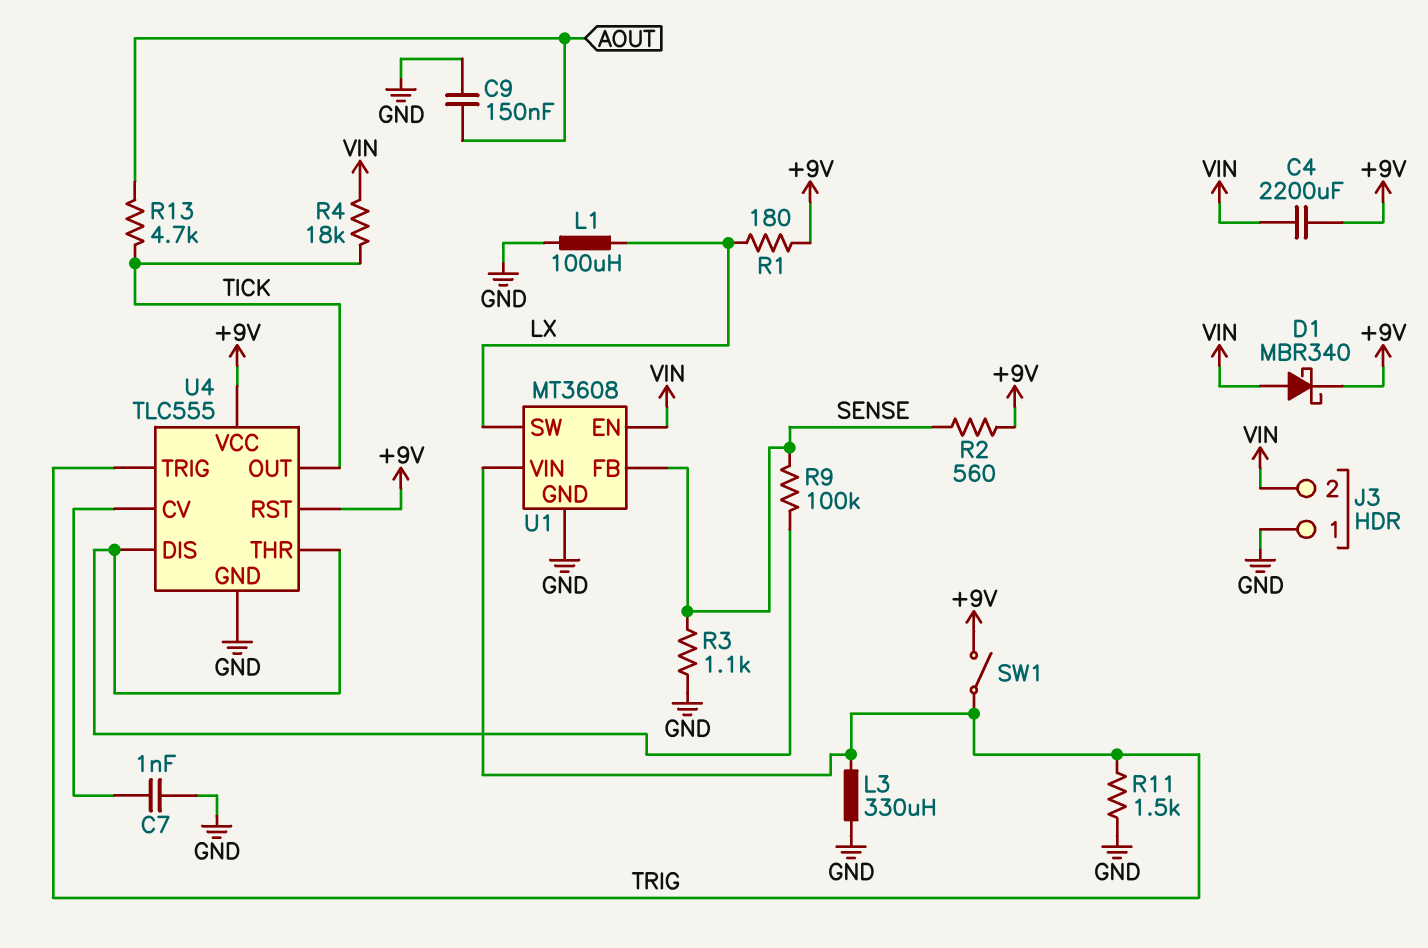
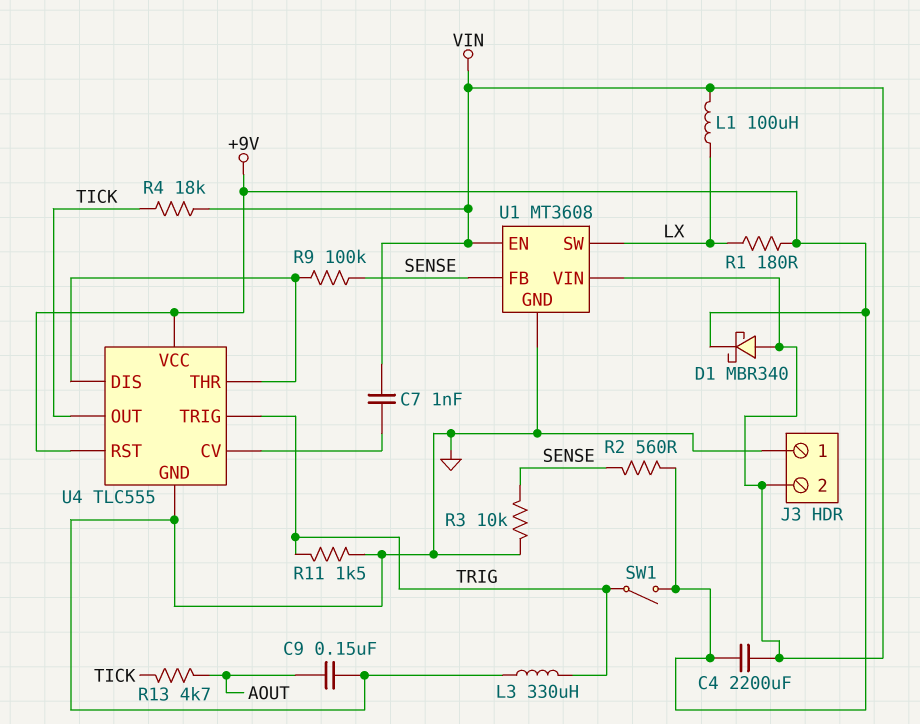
C7: 1nF (GND, U4/CV) -> 1nF (U4/CV, VIN)
L1: 100uH (GND, LX) -> 100uH (LX, VIN)
R3: 1.1k (GND, SENSE) -> 10k (GND, SENSE)
U1 pin VIN: TRIG -> VIN

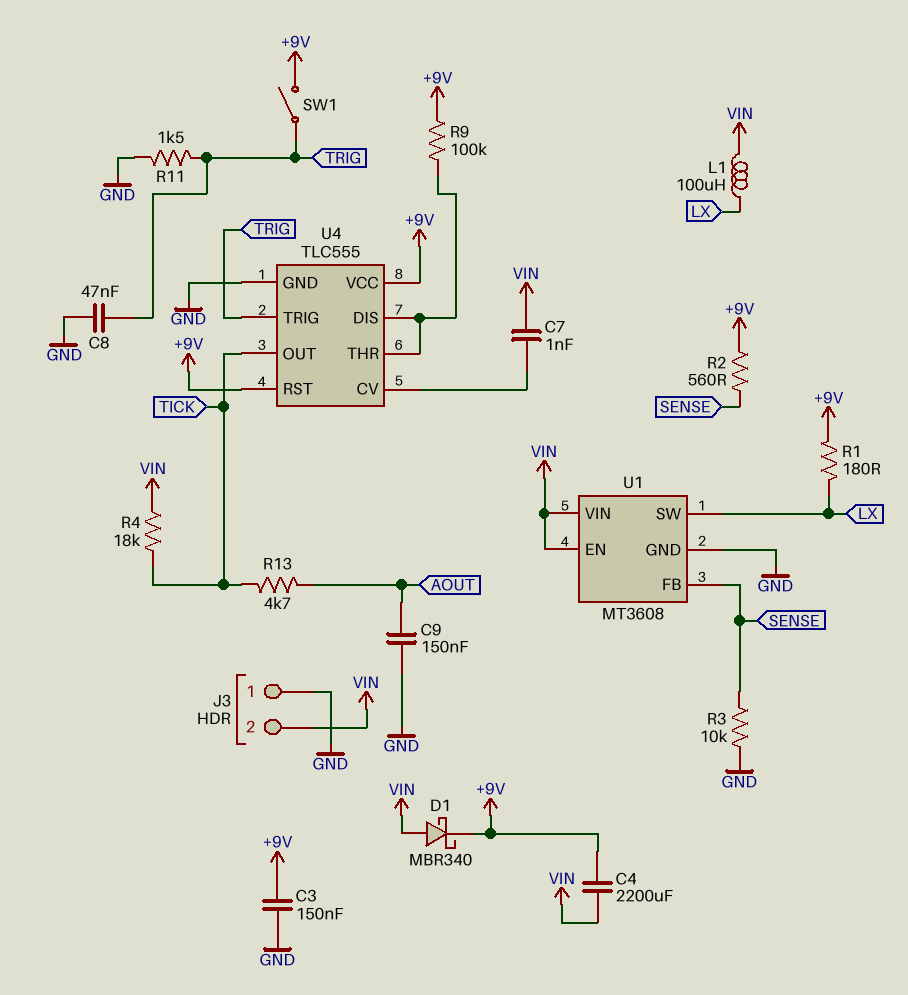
C3: none -> 150nF (+9V, GND)
C8: none -> 47nF (GND, TRIG)
L3: 330uH (GND, TRIG) -> none
R9: 100k (SENSE, U4/DIS) -> 100k (+9V, U4/DIS)

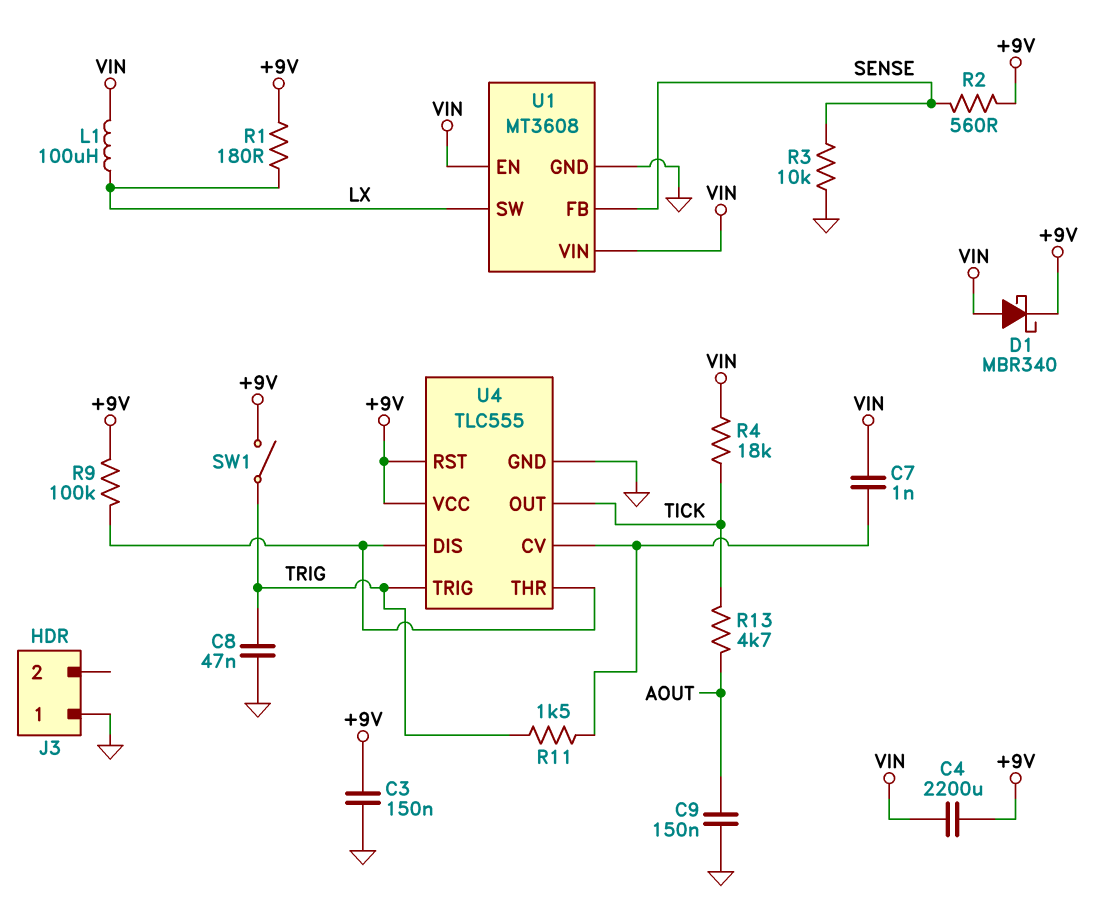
J3 pin 2: VIN -> none
R11: 1.5k (GND, TRIG) -> 1.5k (TRIG, U4/CV)

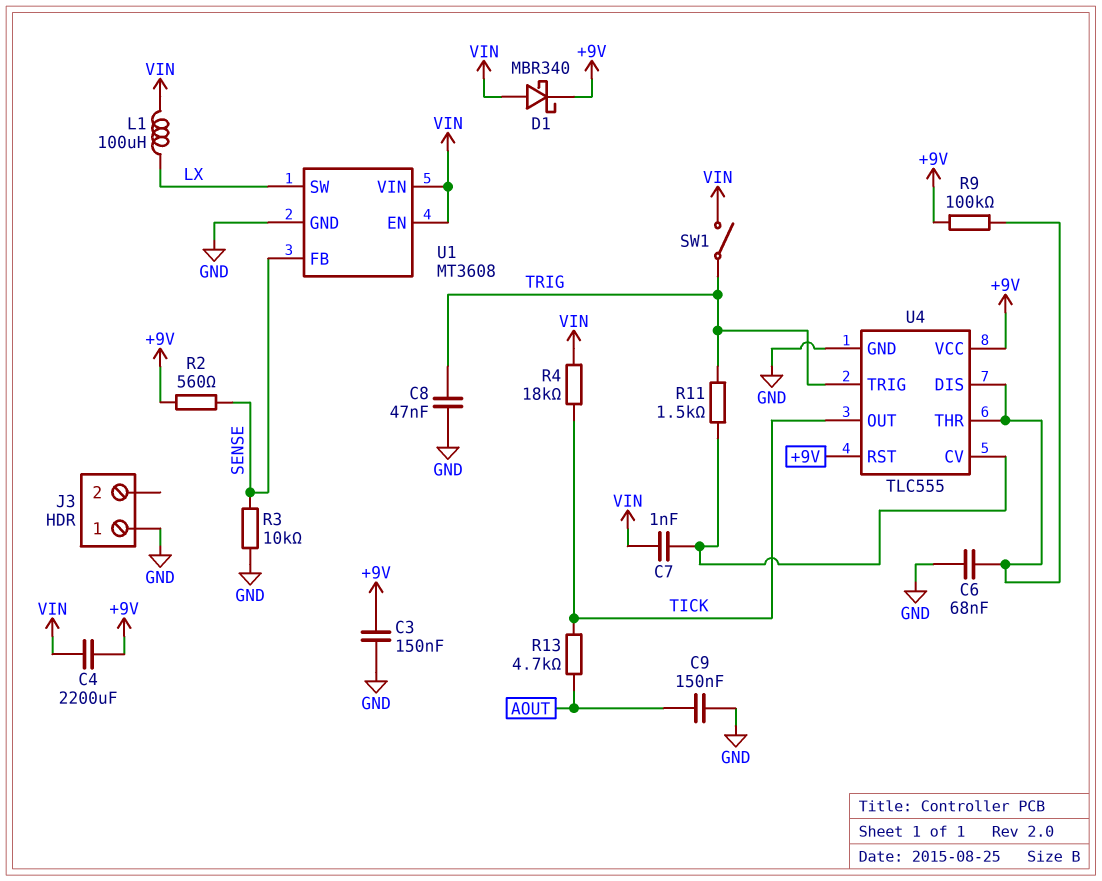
C6: none -> 68nF (GND, U4/DIS)
R1: 180 (+9V, LX) -> none
SW1: switch (+9V, TRIG) -> switch (TRIG, VIN)

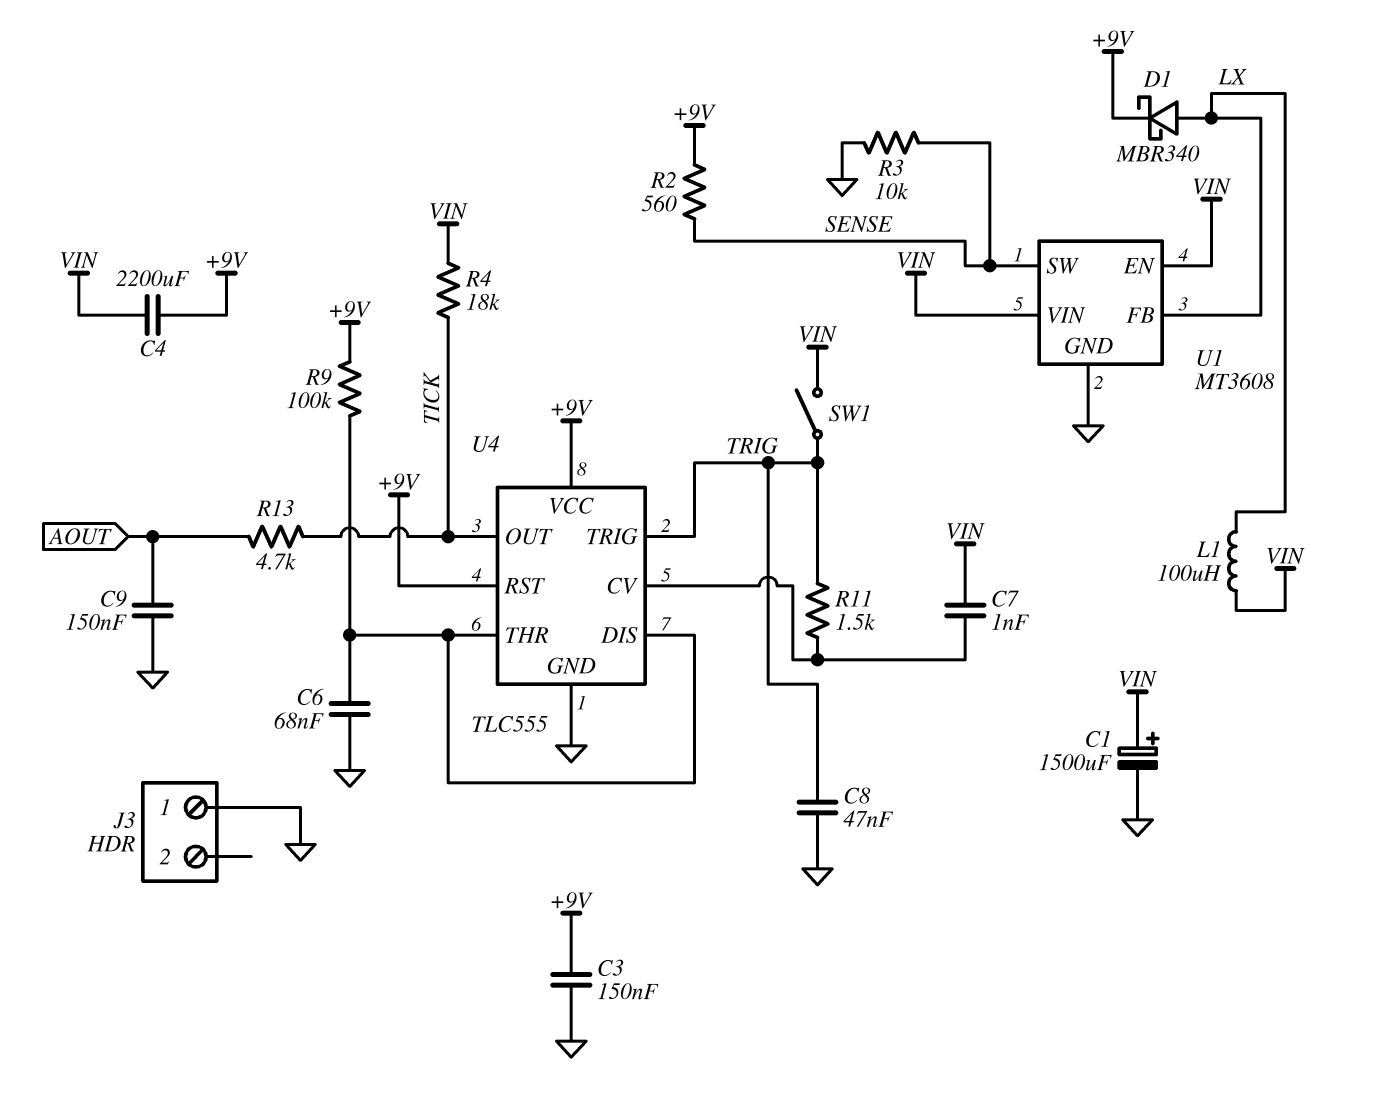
C1: none -> 1500uF (plus VIN, minus GND)
D1: schottky MBR340 (A VIN, K +9V) -> schottky MBR340 (A LX, K +9V)
U1 pin FB: SENSE -> LX
U1 pin SW: LX -> SENSE

